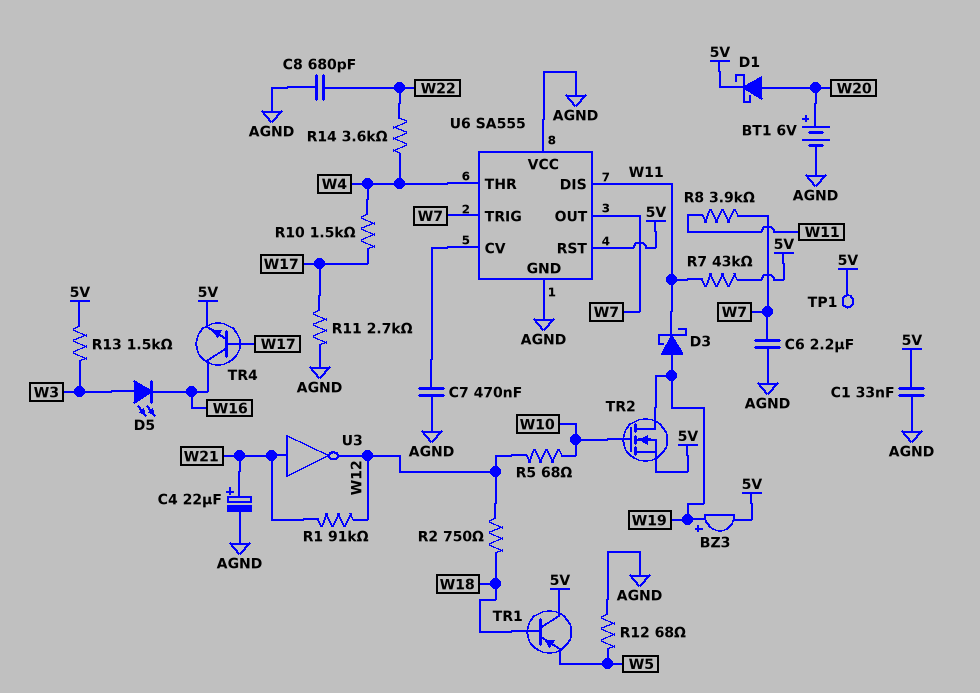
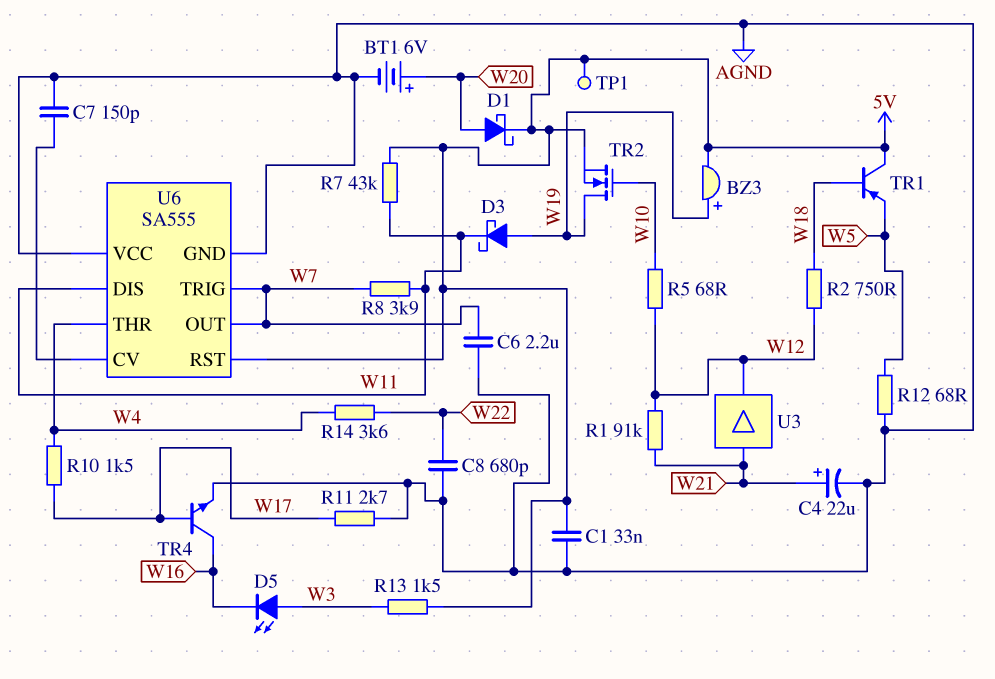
C7: 470nF (AGND, U6/CV) -> 150pF (AGND, U6/CV)
TR4: NPN (B W17, C W16, E 5V) -> NPN (B W17, C W16, E AGND)
U3: NOT (in W21, out W12) -> buffer (in W21, out W12)

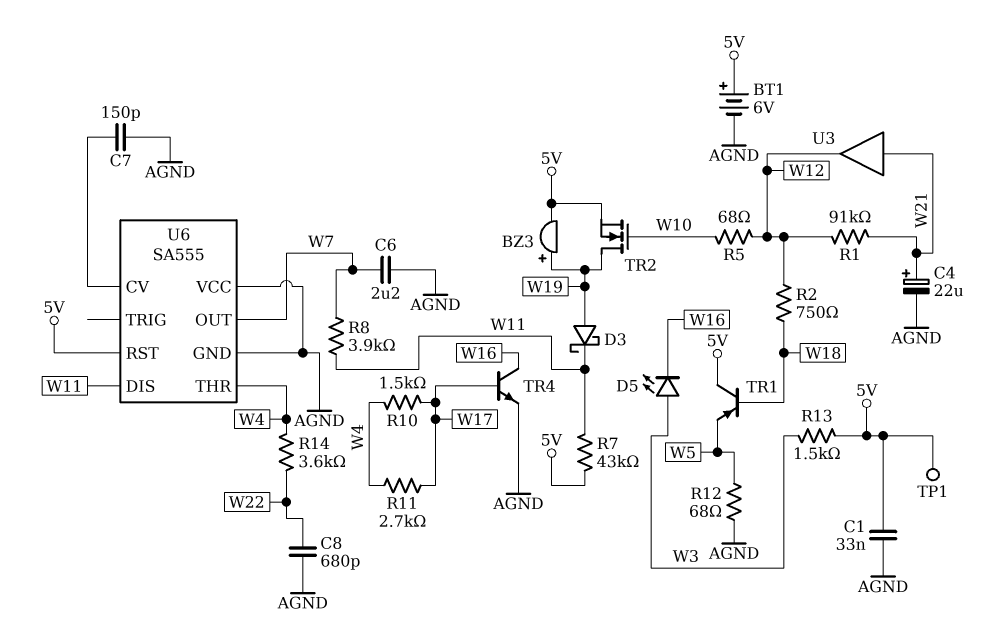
BT1: 6V (plus W20, minus AGND) -> 6V (plus 5V, minus AGND)
D1: schottky (A W20, K 5V) -> none
R11: 2.7k (AGND, W17) -> 2.7k (W4, W17)
U6 pin TRIG: W7 -> none

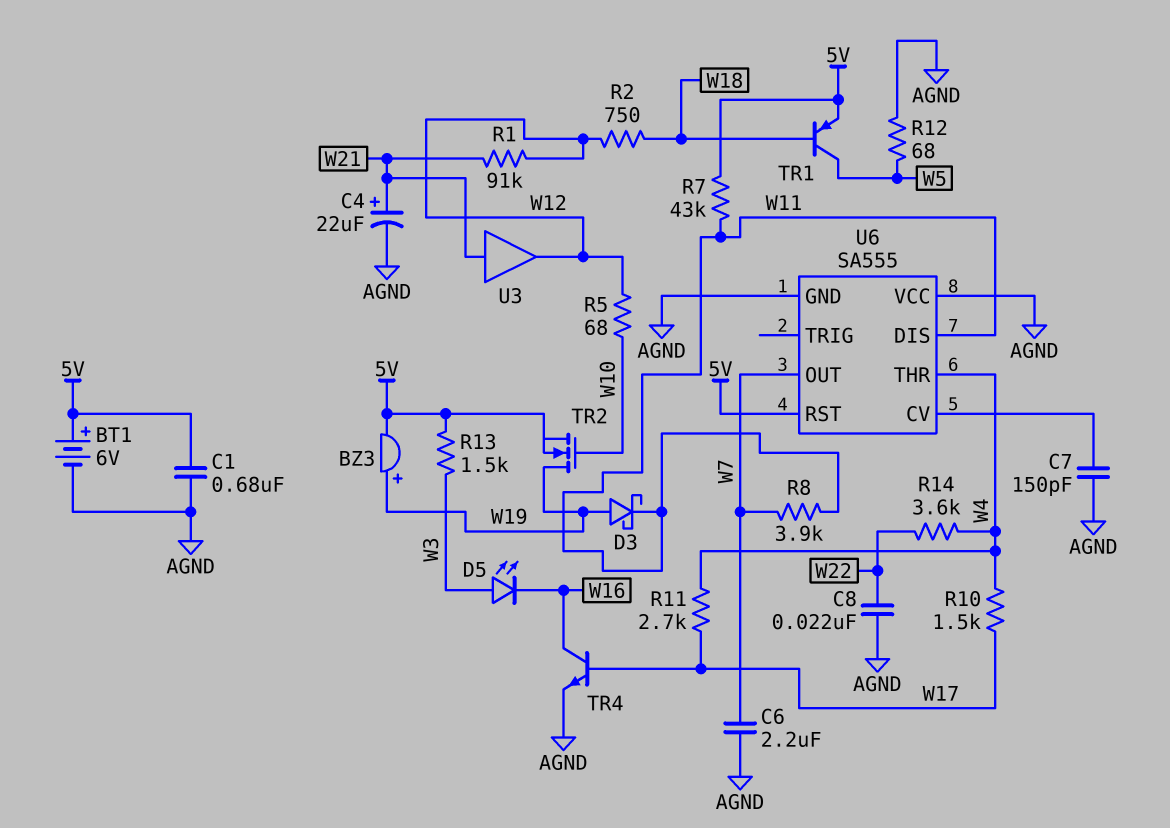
C1: 33nF (5V, AGND) -> 680nF (5V, AGND)
C8: 680pF (AGND, W22) -> 22nF (AGND, W22)
TP1: test point (5V) -> none
TR1: PNP (B W18, C 5V, E W5) -> PNP (B W18, C W5, E 5V)

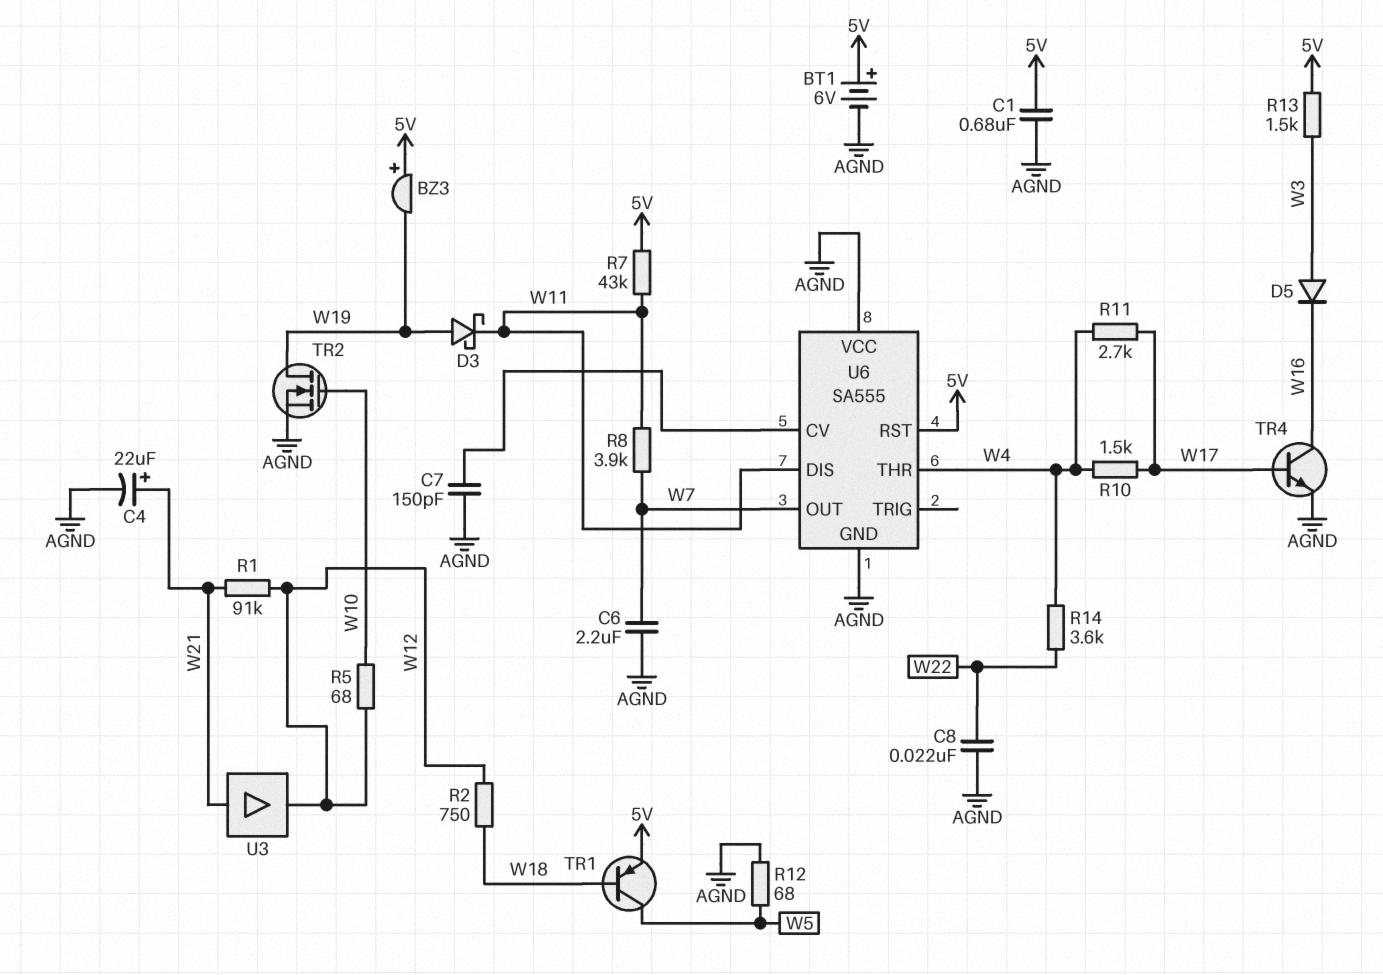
BZ3: buzzer (plus W19, minus 5V) -> buzzer (plus 5V, minus W19)
D5: LED (A W3, K W16) -> diode (A W3, K W16)
TR2: NMOS (G W10, D W19, S 5V) -> NMOS (G W10, D W19, S AGND)

